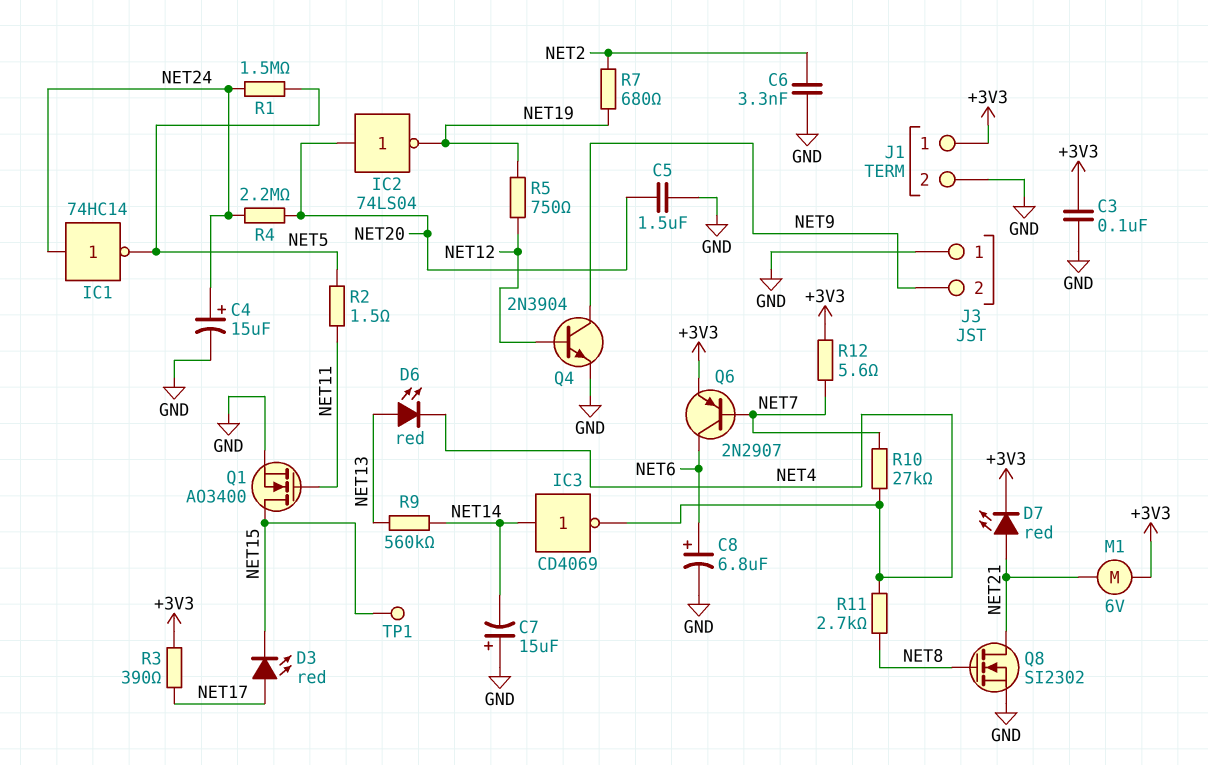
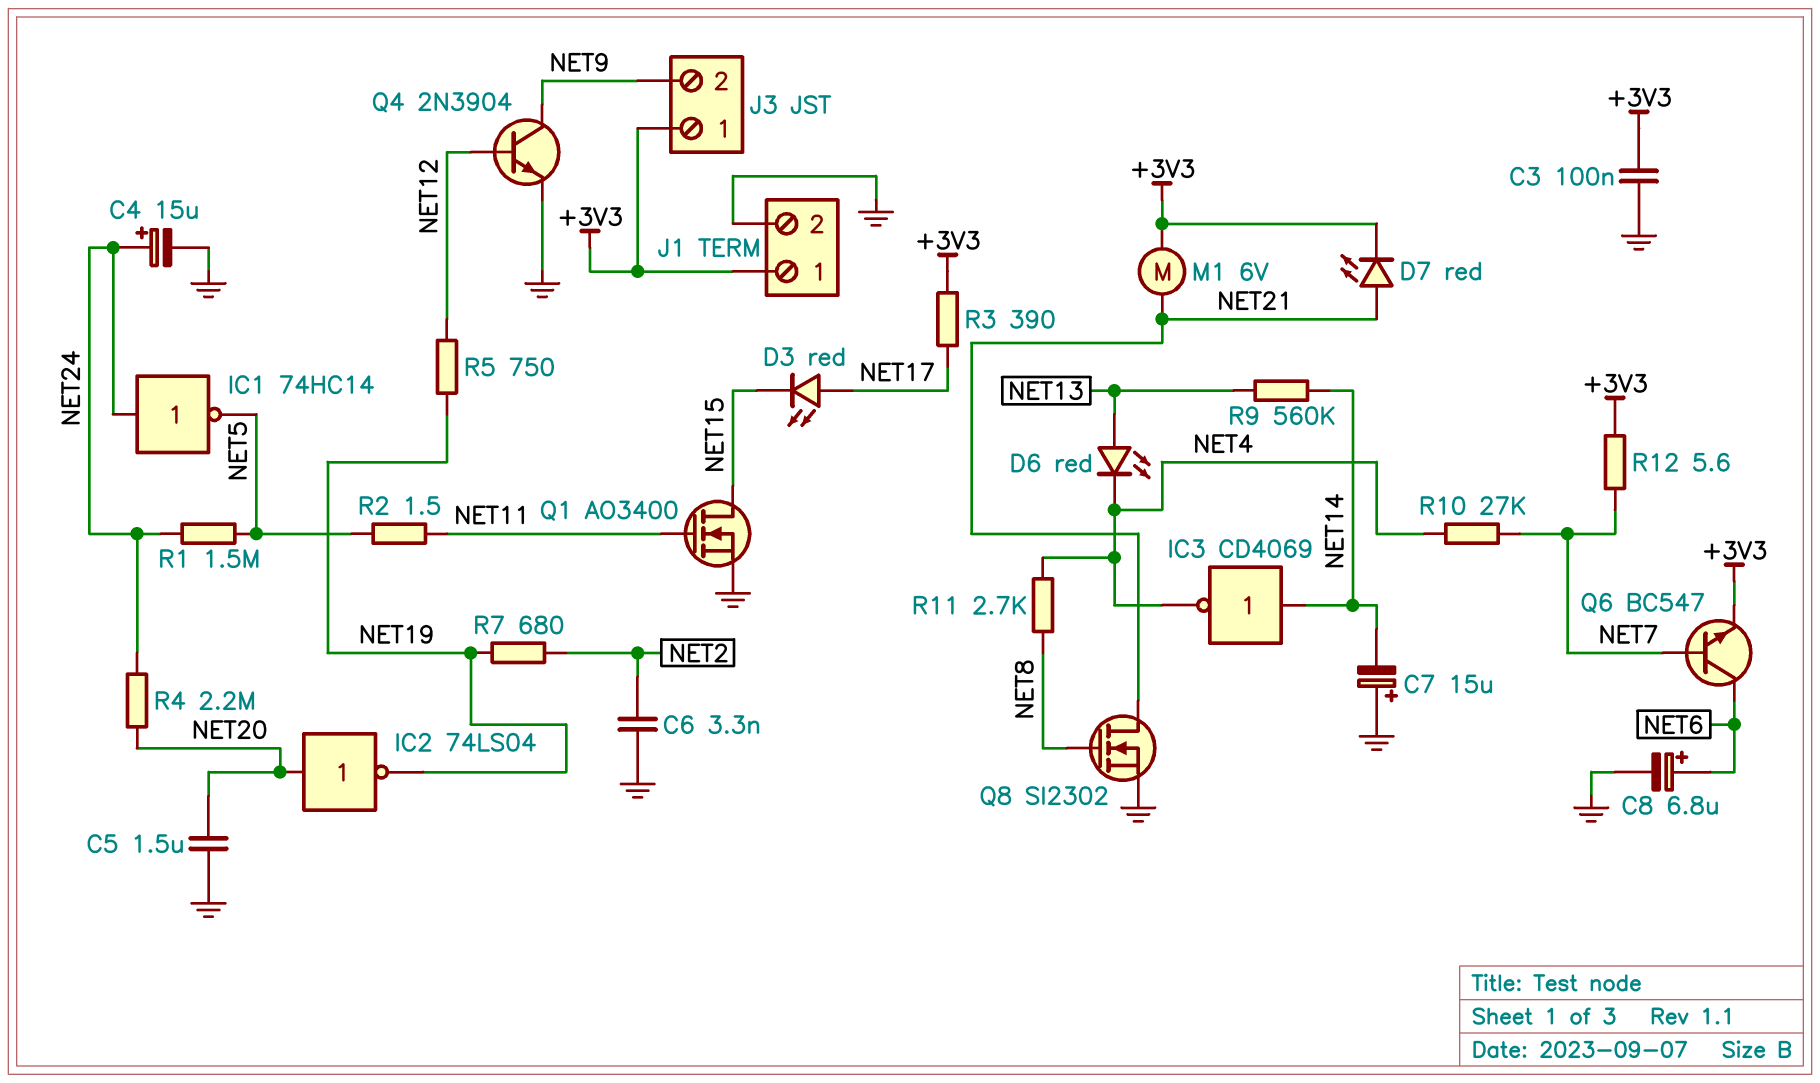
J3 pin 1: GND -> +3V3
Q6: PNP 2N2907 (B NET7, C NET6, E +3V3) -> NPN BC547 (B NET7, C NET6, E +3V3)
TP1: test point (NET15) -> none

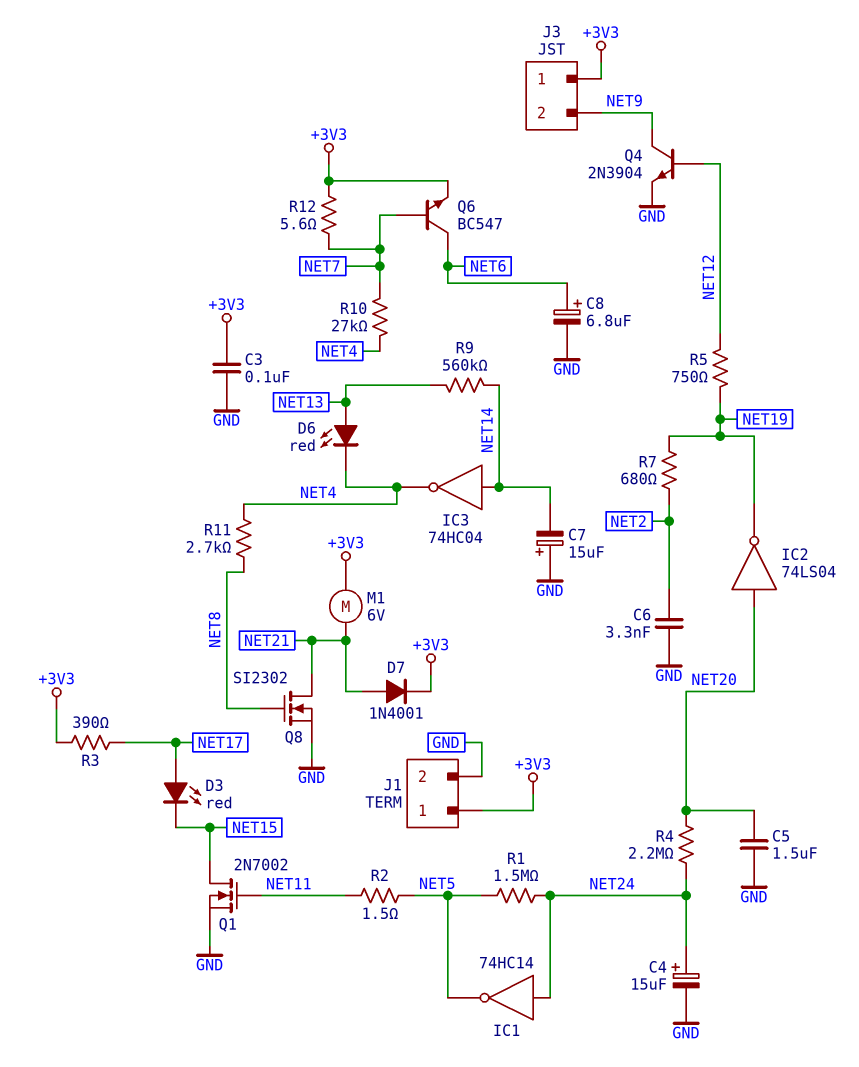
D7: LED red (A NET21, K +3V3) -> diode 1N4001 (A NET21, K +3V3)
IC3: NOT CD4069 (in NET14, out NET4) -> NOT 74HC04 (in NET14, out NET4)
Q1: NMOS AO3400 (G NET11, D NET15, S GND) -> NMOS 2N7002 (G NET11, D NET15, S GND)

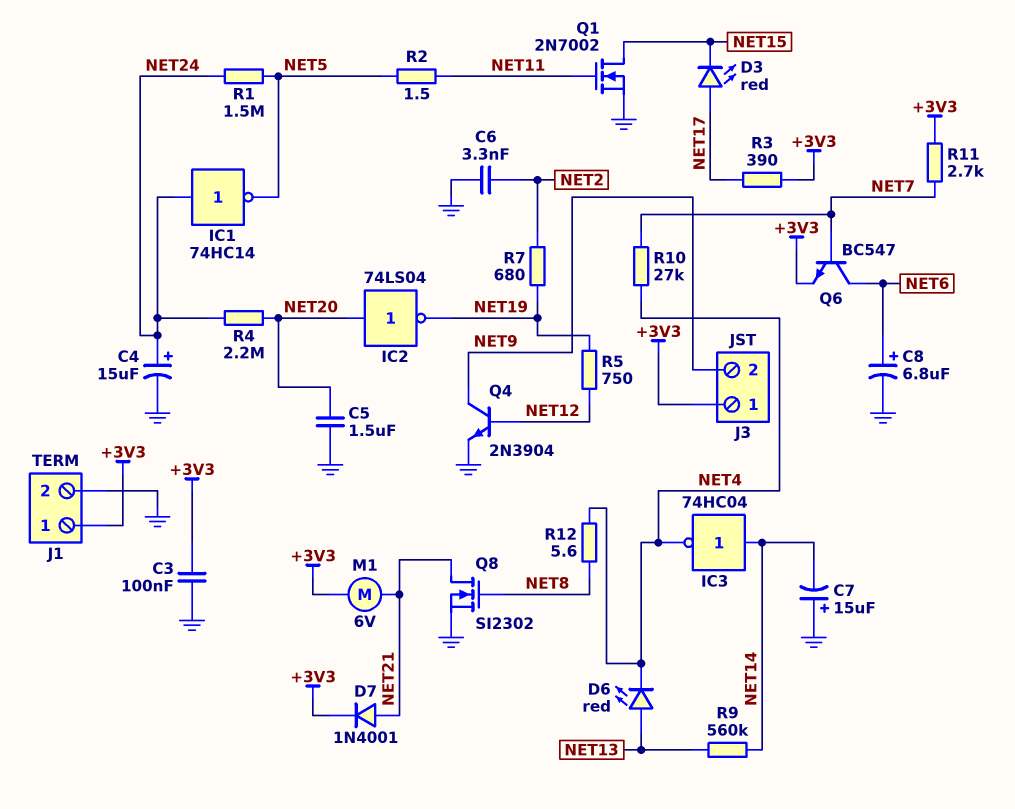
R11: 2.7k (NET4, NET8) -> 2.7k (+3V3, NET7)
R12: 5.6 (+3V3, NET7) -> 5.6 (NET4, NET8)

